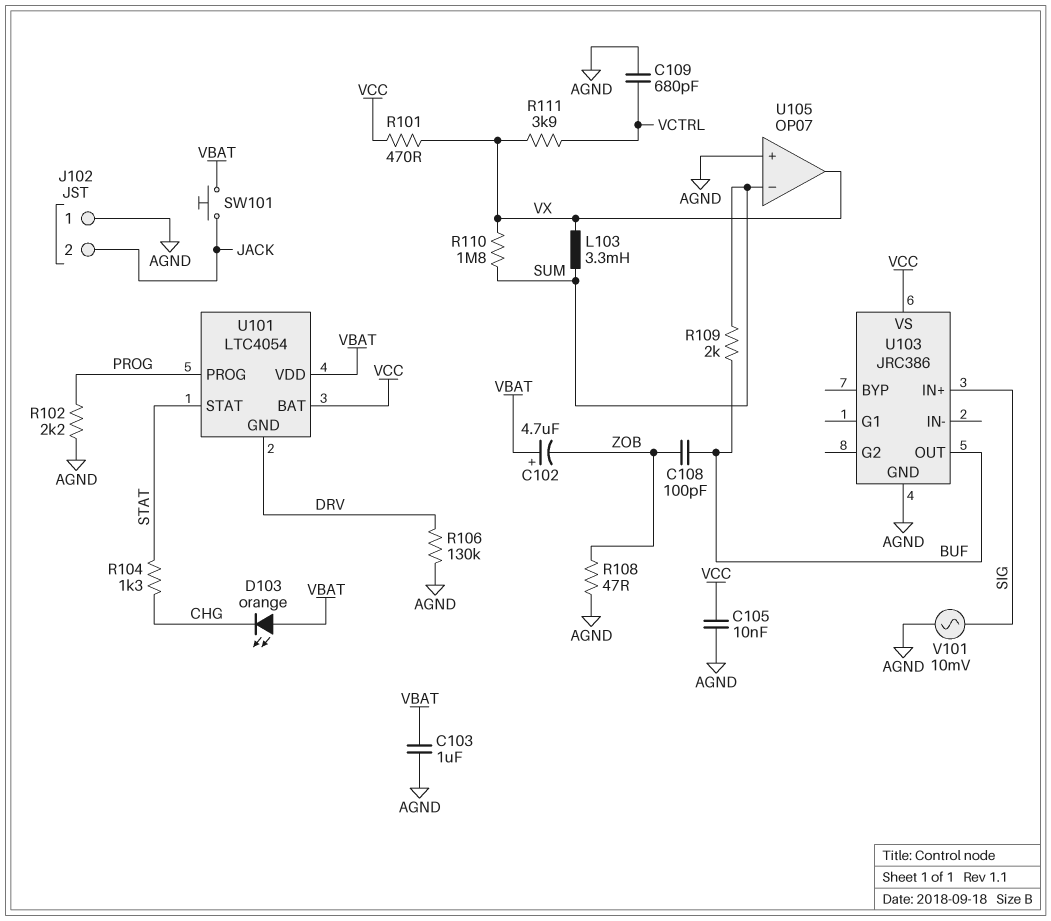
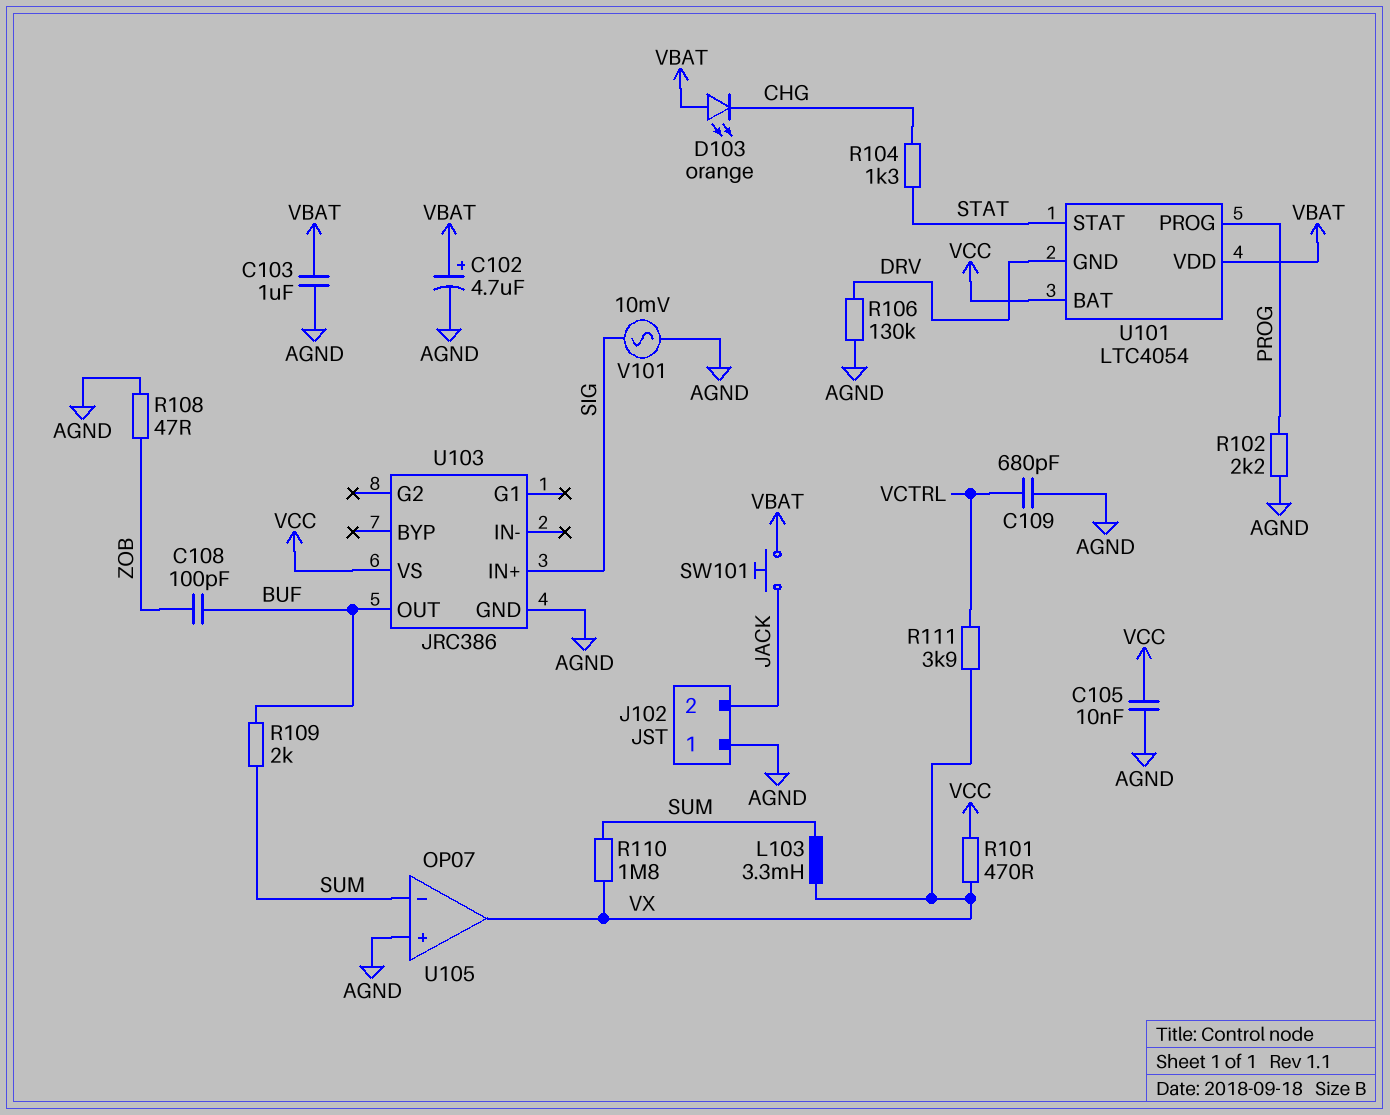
C102: 4.7uF (plus VBAT, minus ZOB) -> 4.7uF (plus VBAT, minus AGND)

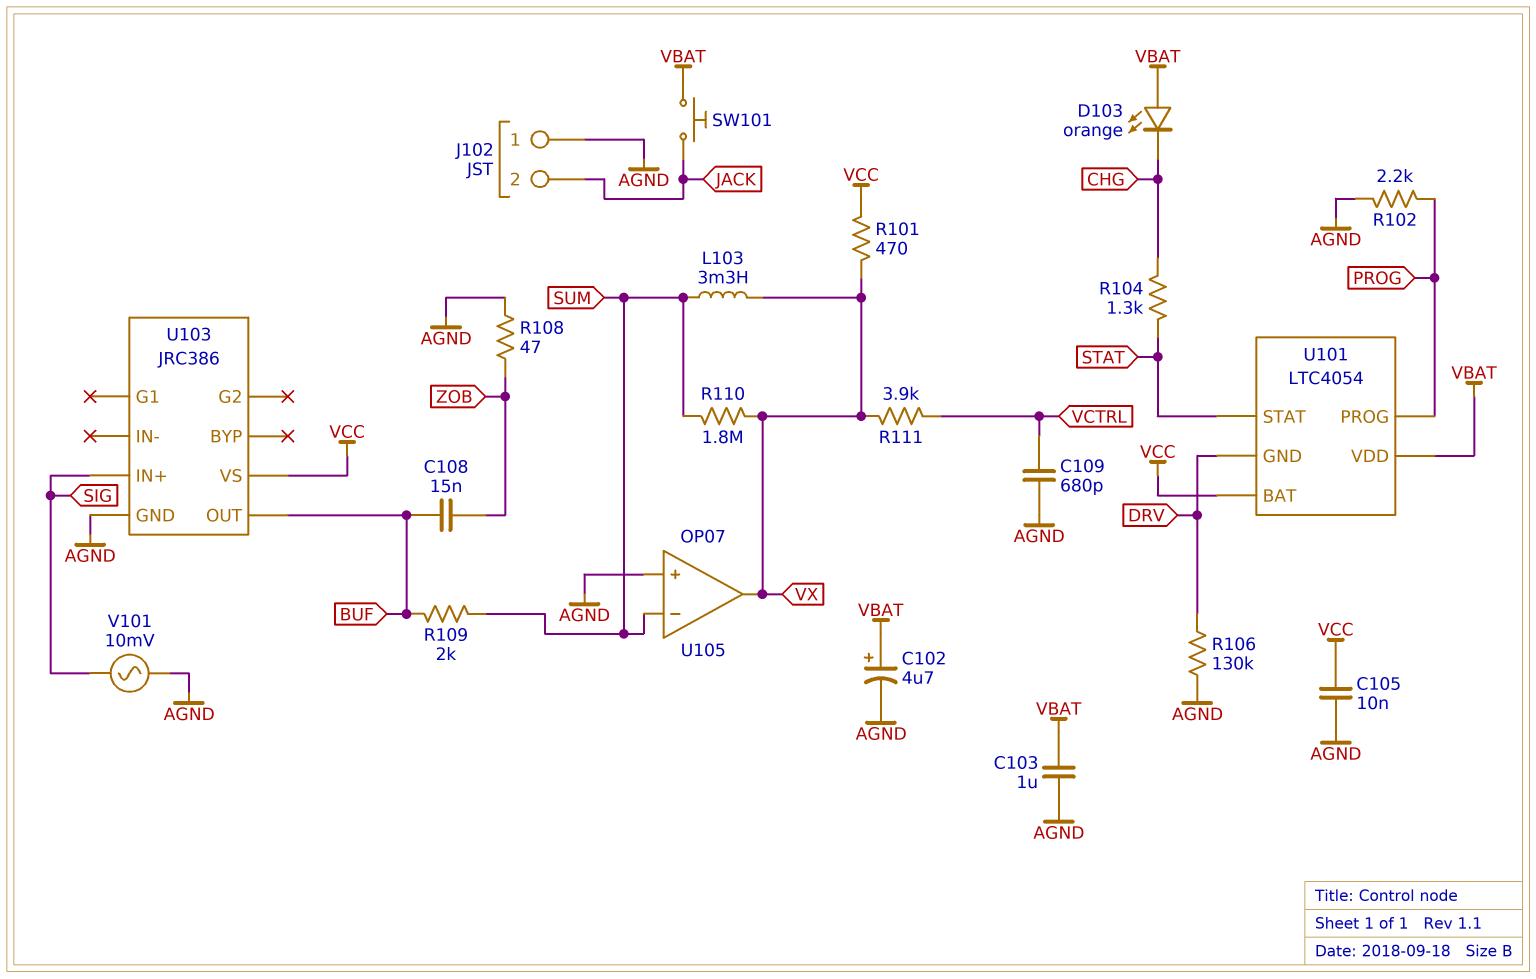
C108: 100pF (BUF, ZOB) -> 15nF (BUF, ZOB)

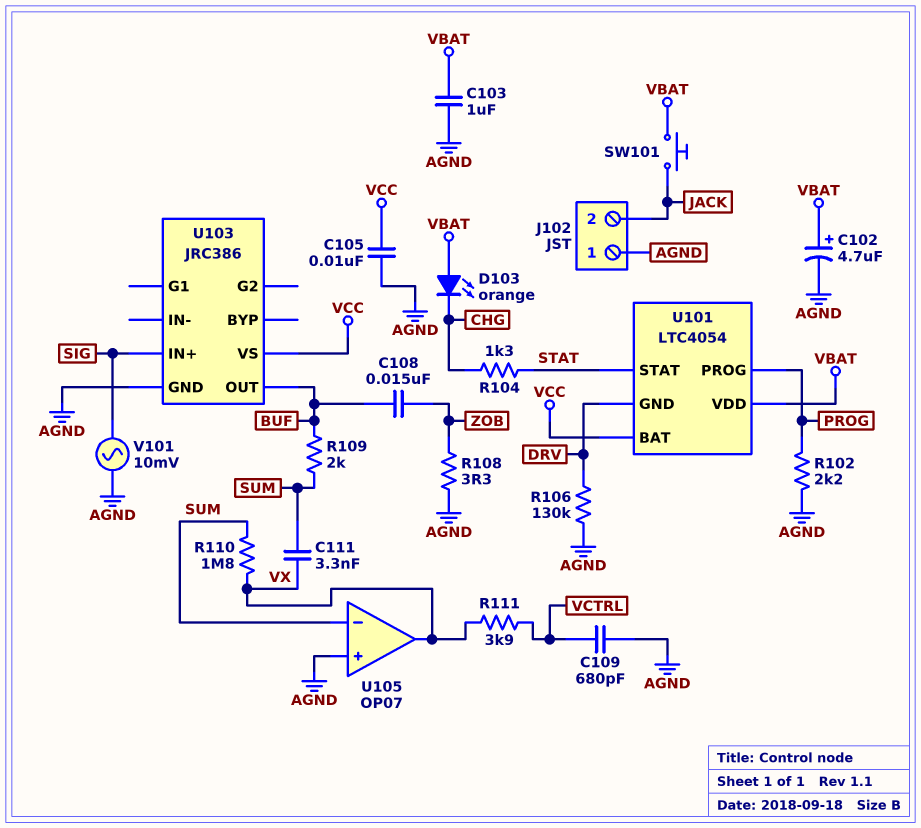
C111: none -> 3.3nF (SUM, VX)
L103: 3.3mH (SUM, VX) -> none
R101: 470 (VCC, VX) -> none
R108: 47 (AGND, ZOB) -> 3.3 (AGND, ZOB)

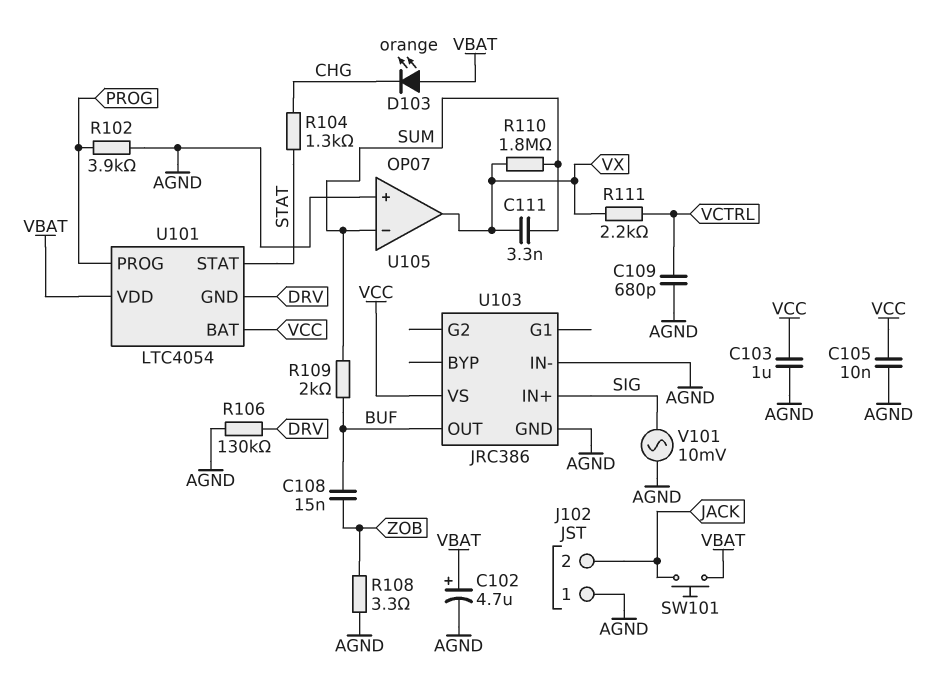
C103: 1uF (AGND, VBAT) -> 1uF (AGND, VCC)
R102: 2.2k (AGND, PROG) -> 3.9k (AGND, PROG)
R111: 3.9k (VCTRL, VX) -> 2.2k (VCTRL, VX)
U103 pin IN-: none -> AGND

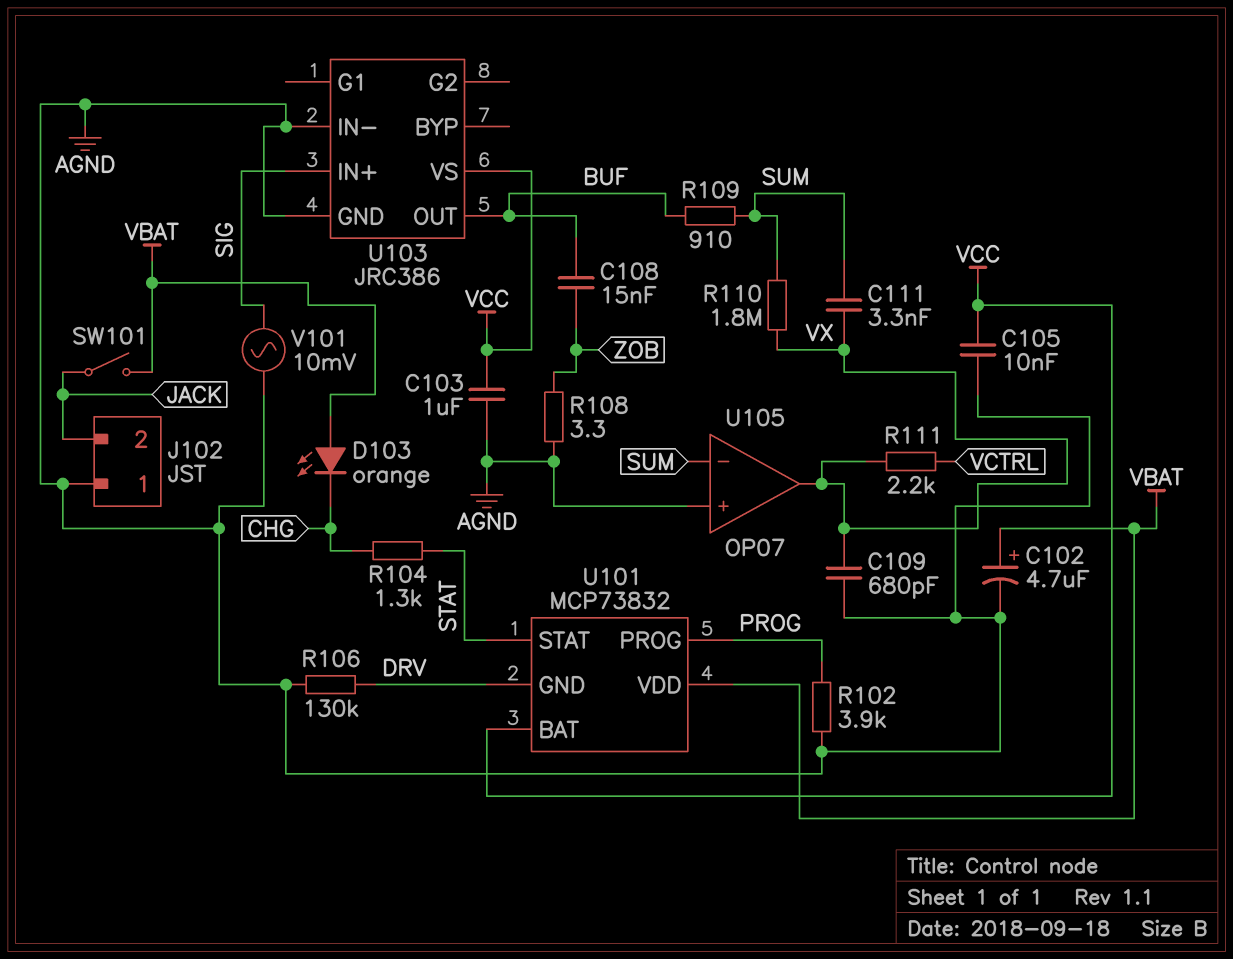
C109: 680pF (AGND, VCTRL) -> 680pF (AGND, VX)
R109: 2k (BUF, SUM) -> 910 (BUF, SUM)
SW101: button (JACK, VBAT) -> switch (JACK, VBAT)
U101: LTC4054 -> MCP73832

